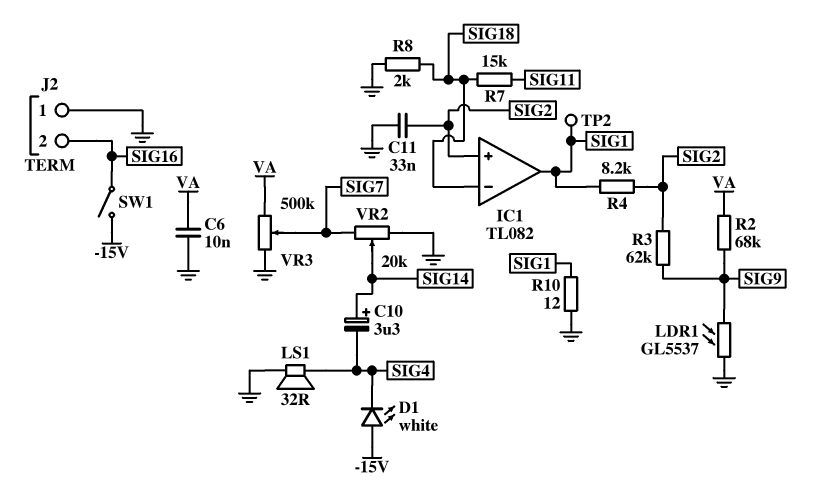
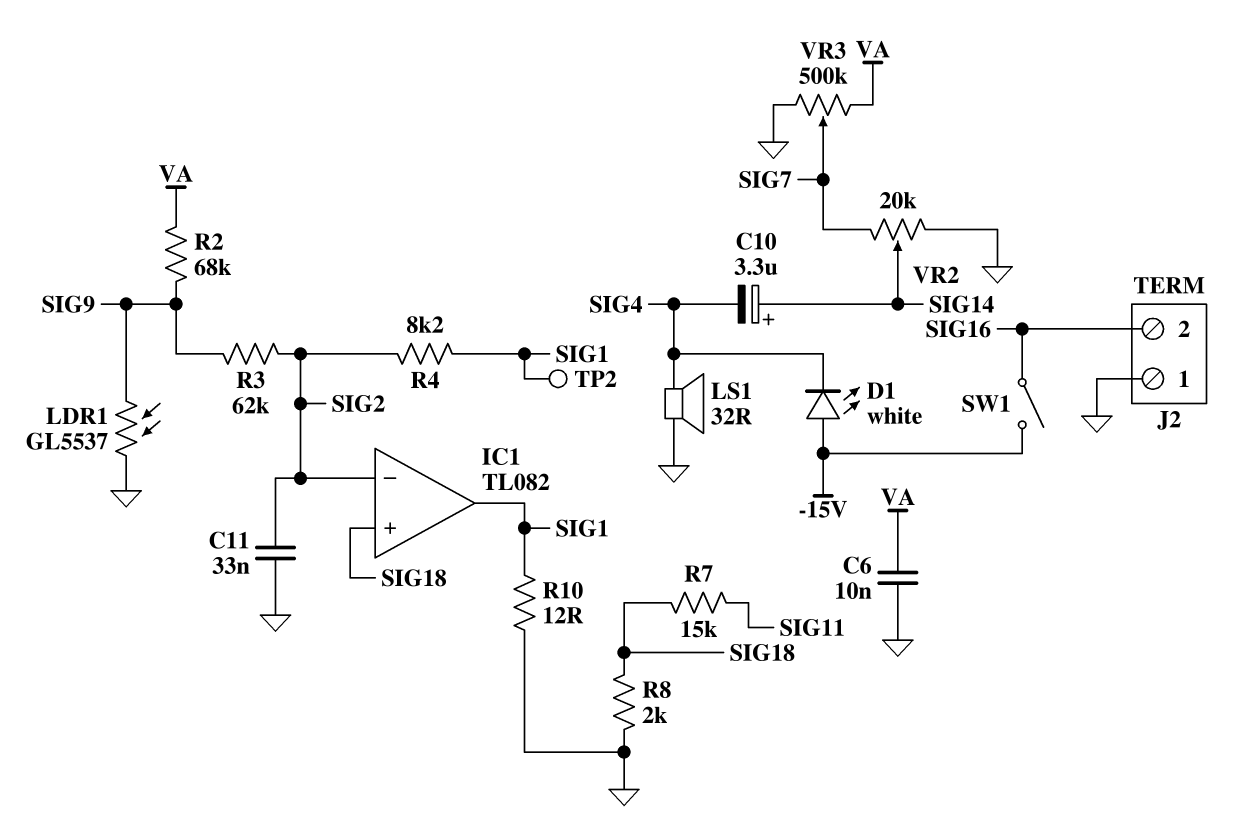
IC1 pin in+: SIG2 -> SIG18
IC1 pin in-: SIG18 -> SIG2

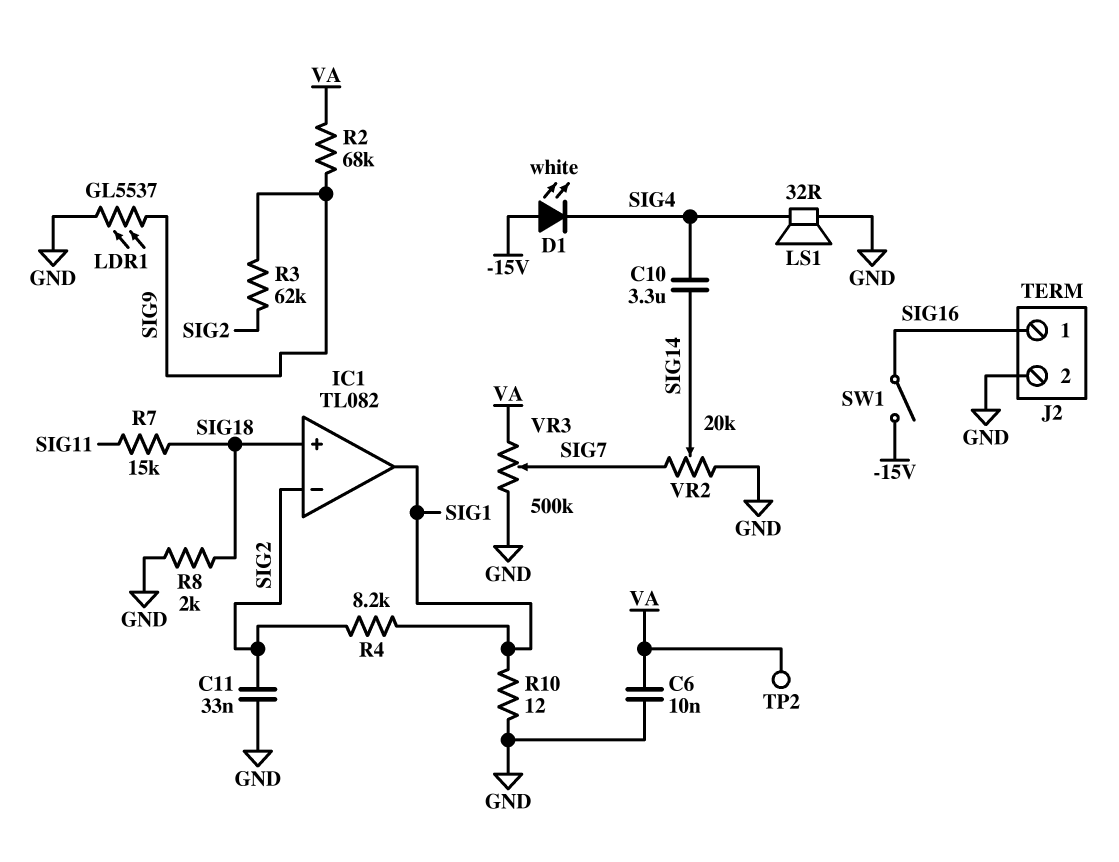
C10: 3.3uF (plus SIG14, minus SIG4) -> 3.3uF (SIG4, SIG14)
J2 pin 1: GND -> SIG16
J2 pin 2: SIG16 -> GND
TP2: test point (SIG1) -> test point (VA)

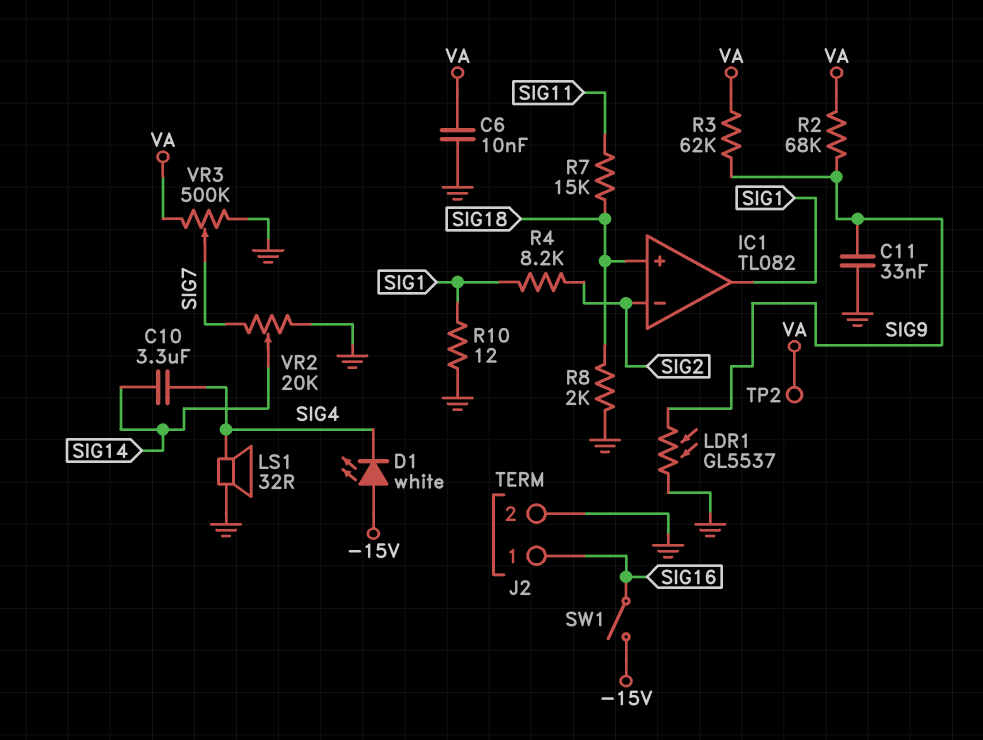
C11: 33nF (GND, SIG2) -> 33nF (GND, SIG9)
R3: 62k (SIG2, SIG9) -> 62k (SIG9, VA)

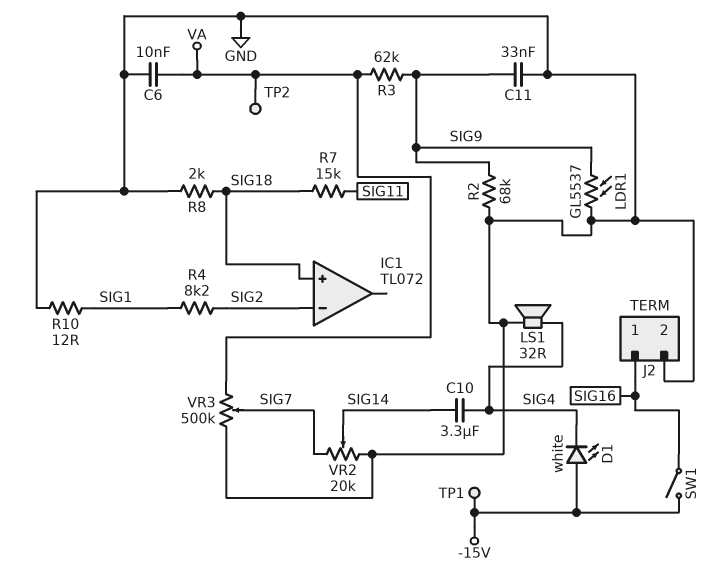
IC1: TL082 -> TL072
IC1 pin out: SIG1 -> none
R2: 68k (SIG9, VA) -> 68k (GND, SIG9)
TP1: none -> test point (-15V)

